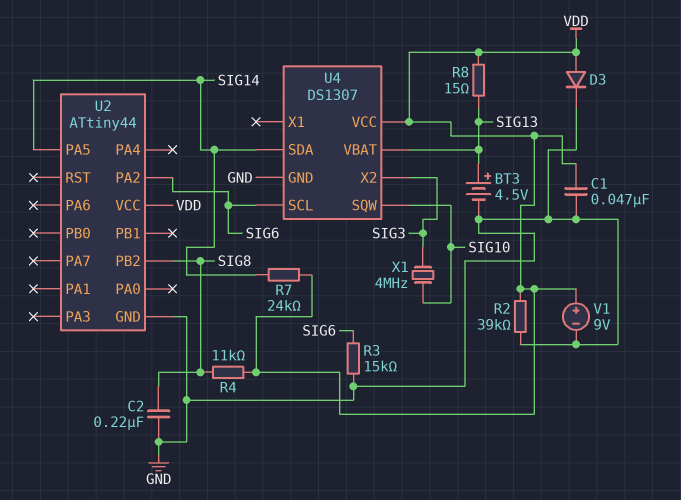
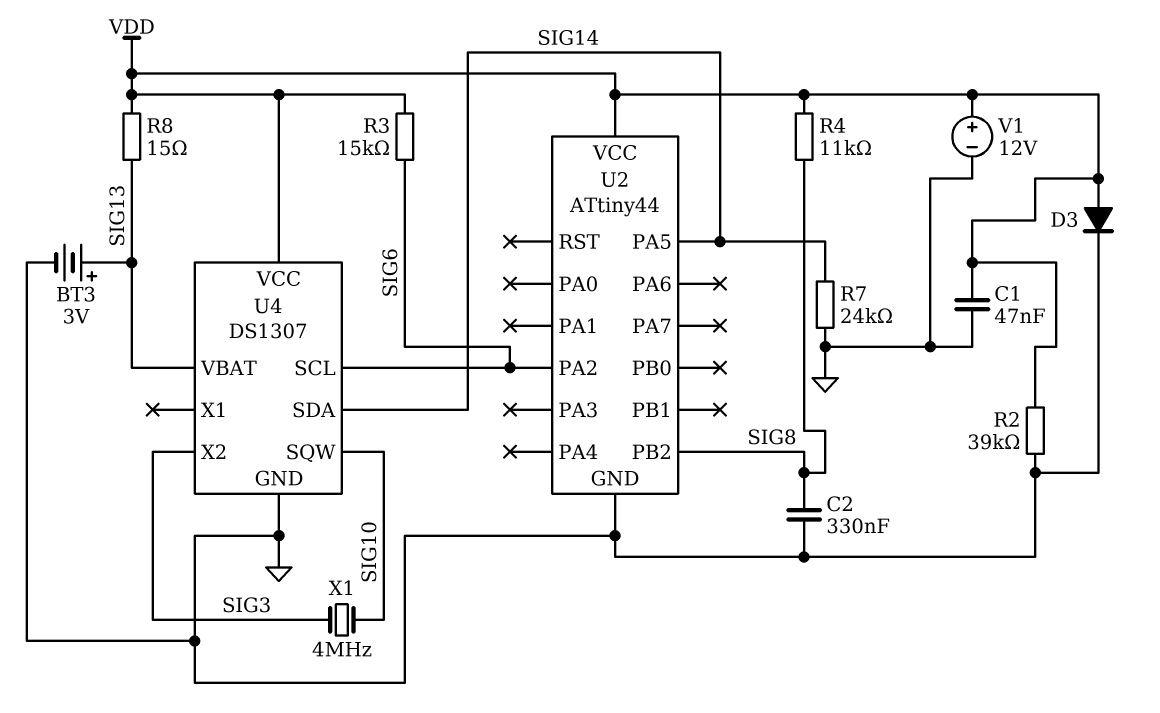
BT3: 4.5V (plus SIG13, minus GND) -> 3V (plus SIG13, minus GND)
C2: 220nF (GND, SIG8) -> 330nF (GND, SIG8)
R3: 15k (GND, SIG6) -> 15k (SIG6, VDD)
R7: 24k (SIG14, VDD) -> 24k (GND, SIG14)
V1: 9V (plus VDD, minus GND) -> 12V (plus VDD, minus GND)

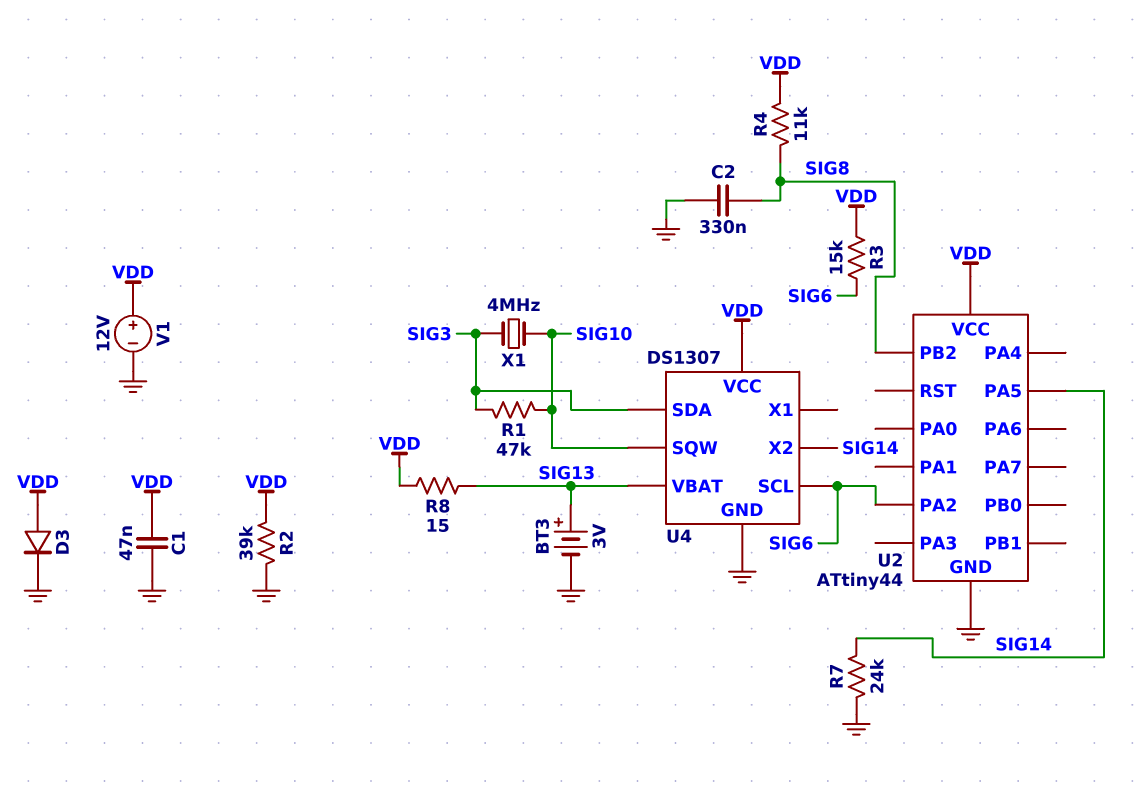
R1: none -> 47k (SIG3, SIG10)
U4 pin SDA: SIG14 -> SIG3
U4 pin X2: SIG3 -> SIG14

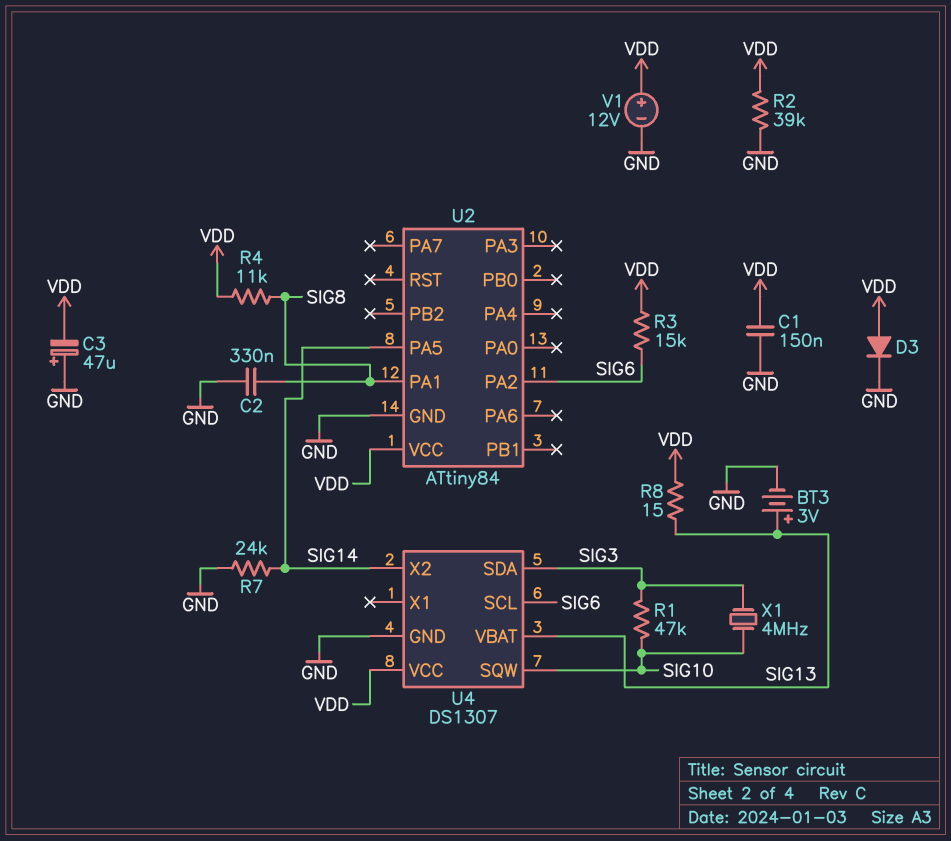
C1: 47nF (GND, VDD) -> 150nF (GND, VDD)
C3: none -> 47uF (plus GND, minus VDD)
U2: ATtiny44 -> ATtiny84
U2 pin PA1: none -> SIG8
U2 pin PB2: SIG8 -> none

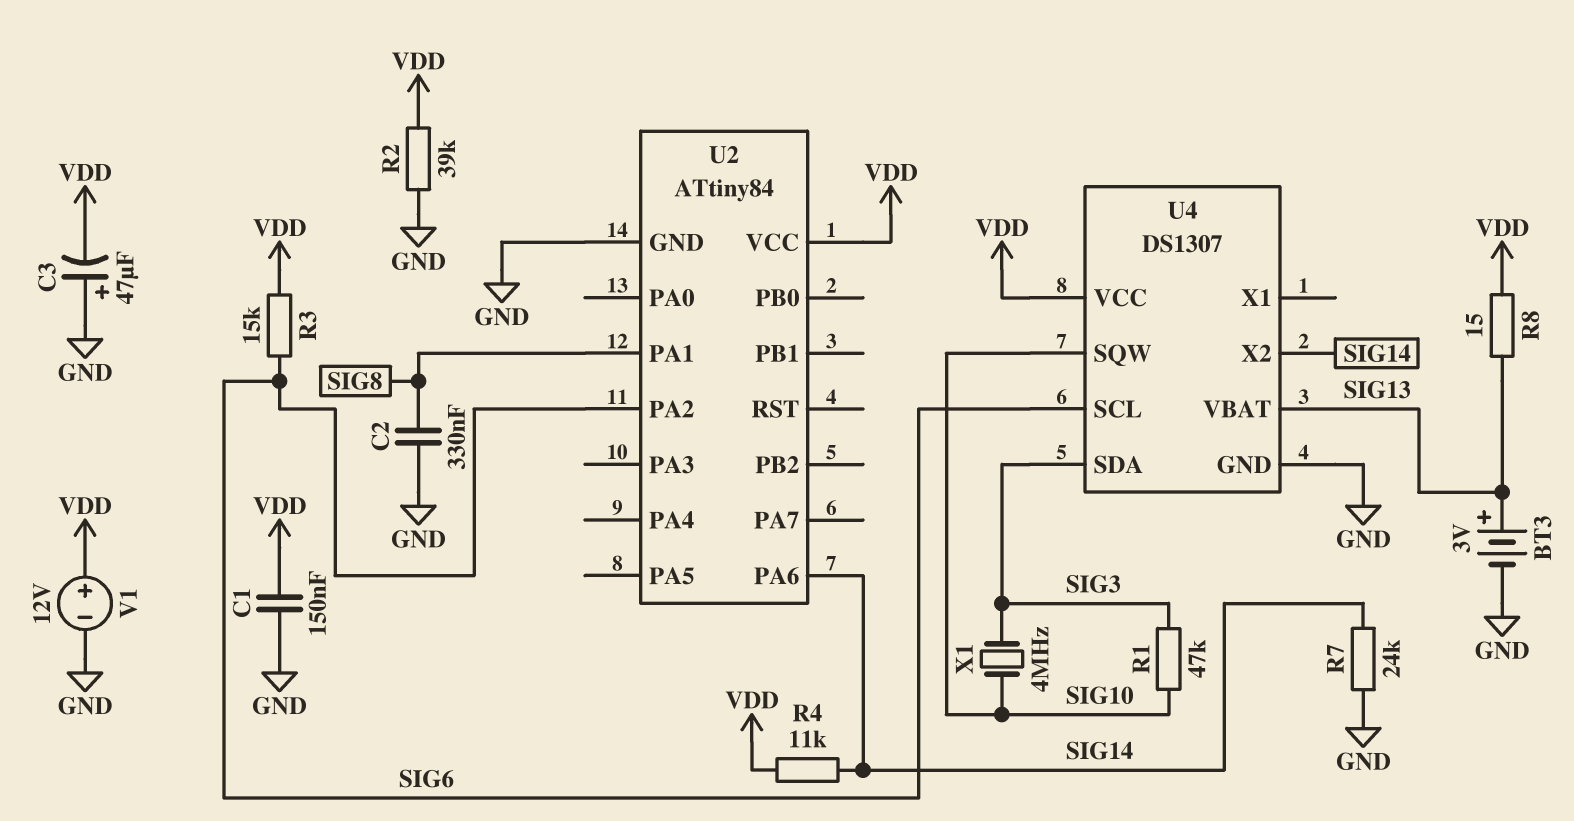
D3: diode (A VDD, K GND) -> none
R4: 11k (SIG8, VDD) -> 11k (SIG14, VDD)
U2 pin PA5: SIG14 -> none
U2 pin PA6: none -> SIG14

